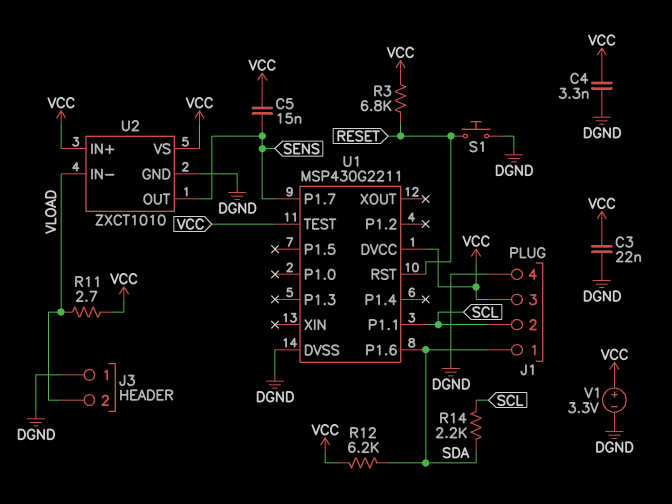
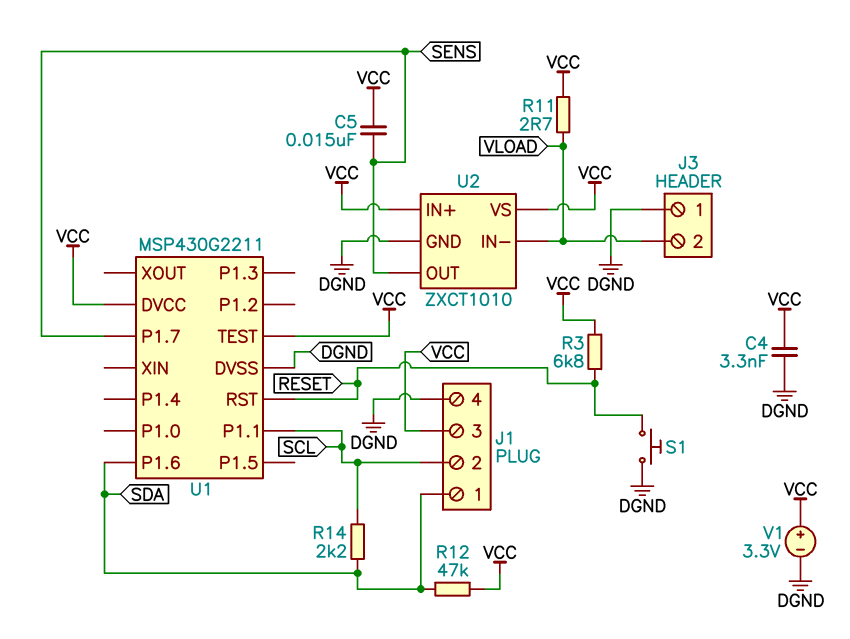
C3: 22nF (DGND, VCC) -> none
R12: 6.2k (SDA, VCC) -> 47k (SDA, VCC)

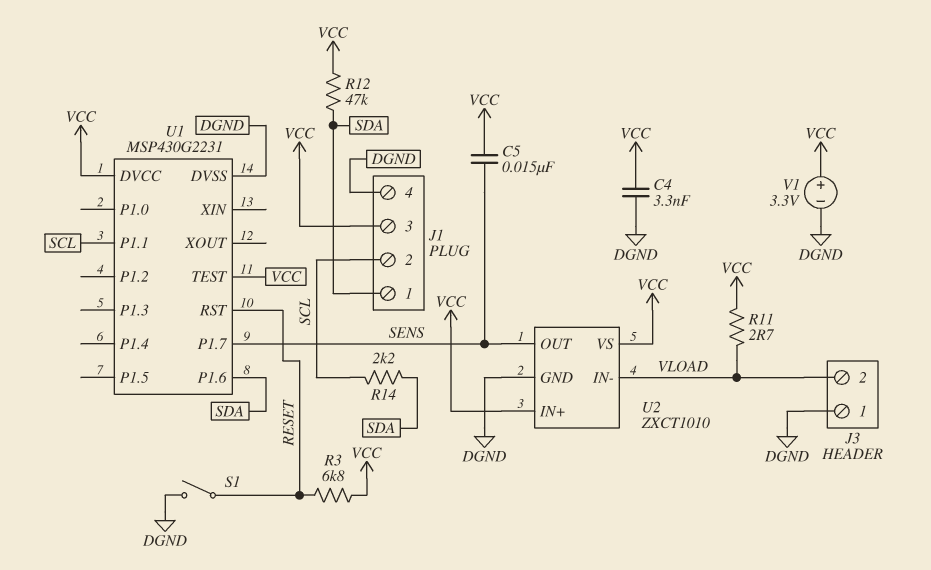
S1: button (DGND, RESET) -> switch (DGND, RESET)
U1: MSP430G2211 -> MSP430G2231

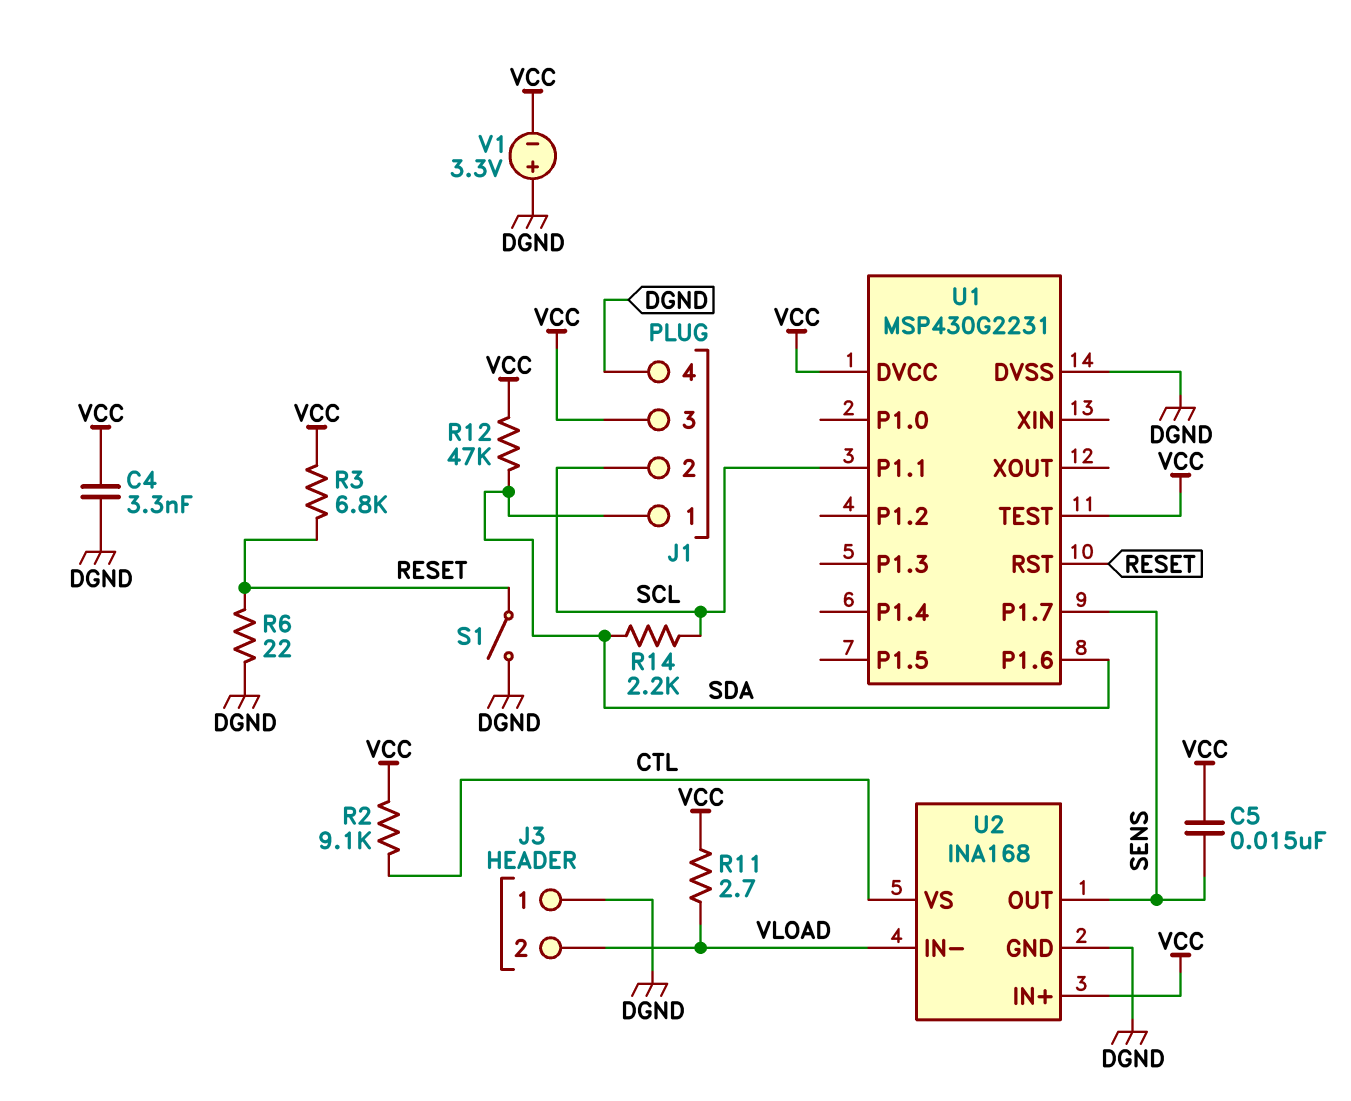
R2: none -> 9.1k (CTL, VCC)
R6: none -> 22 (DGND, RESET)
U2: ZXCT1010 -> INA168
U2 pin VS: VCC -> CTL
V1: 3.3V (plus VCC, minus DGND) -> 3.3V (plus DGND, minus VCC)

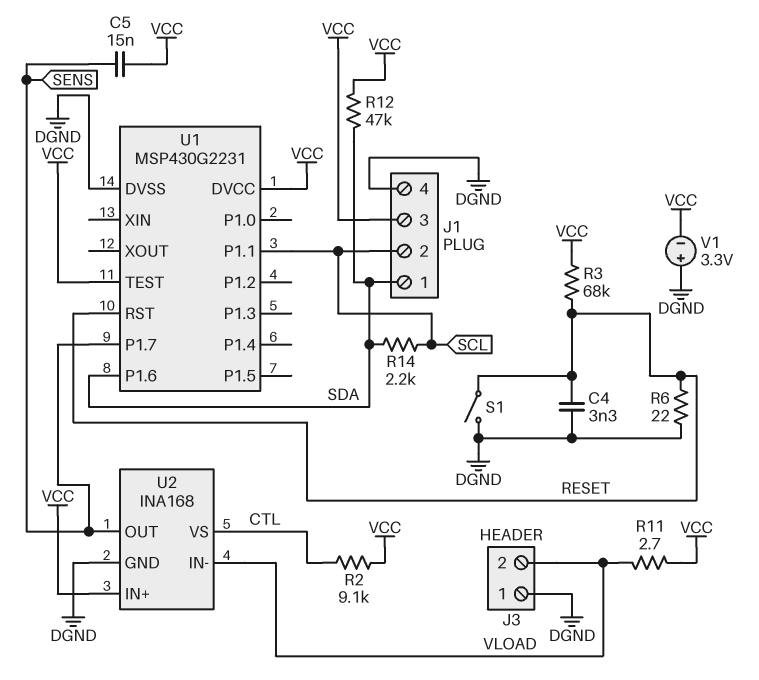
C4: 3.3nF (DGND, VCC) -> 3.3nF (DGND, RESET)
R3: 6.8k (RESET, VCC) -> 68k (RESET, VCC)

